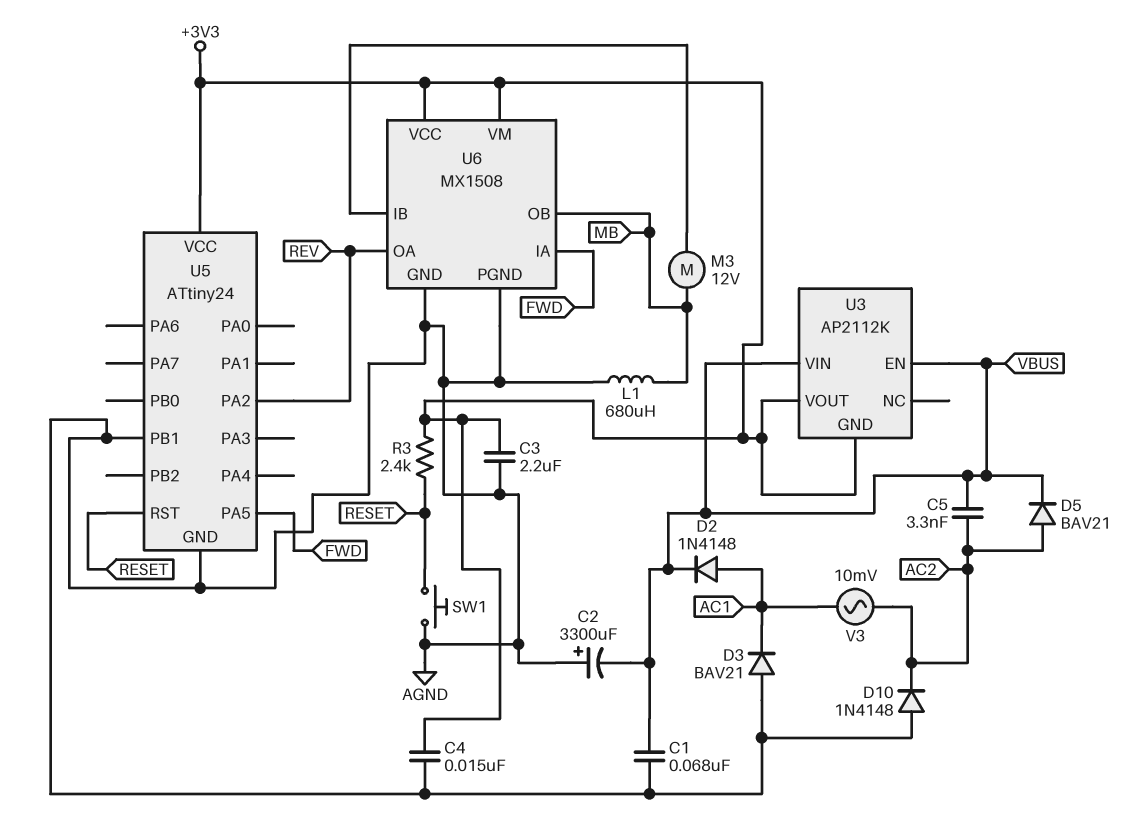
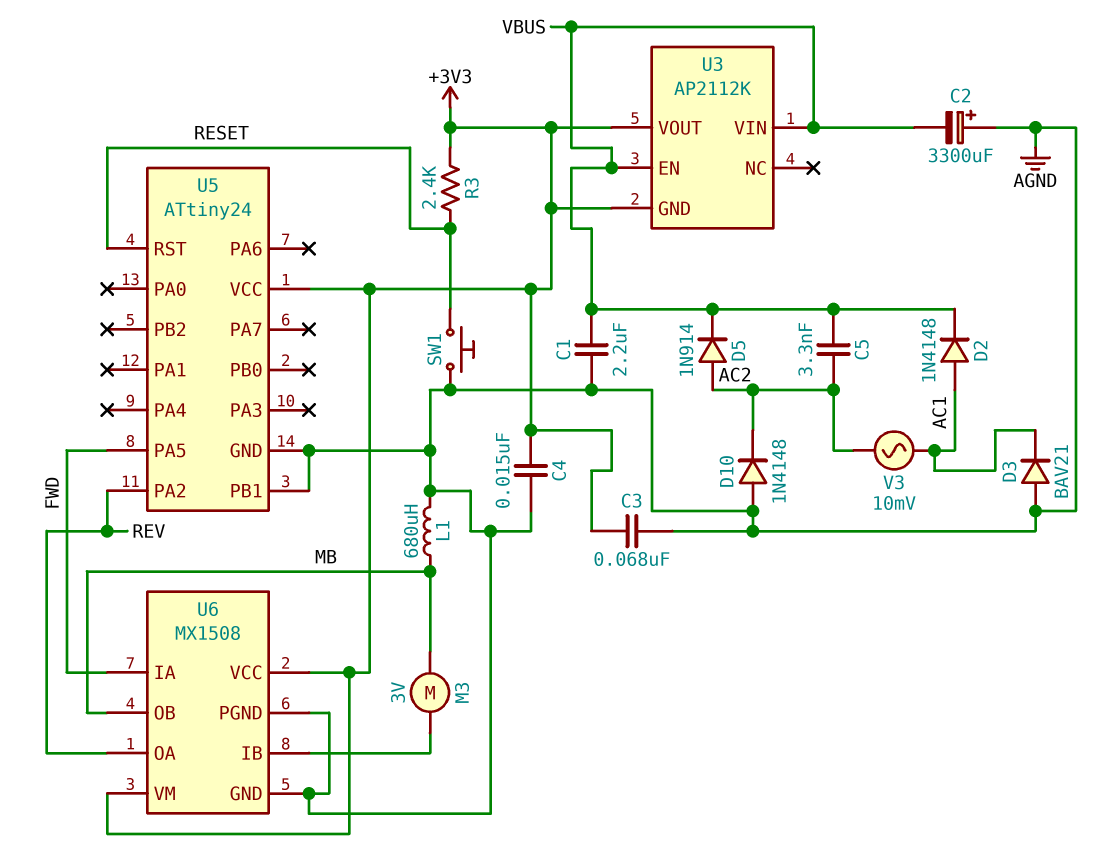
C1: 68nF (AGND, VBUS) -> 2.2uF (AGND, VBUS)
C3: 2.2uF (+3V3, AGND) -> 68nF (+3V3, AGND)
D5: diode BAV21 (A AC2, K VBUS) -> diode 1N914 (A AC2, K VBUS)
M3: motor 12V (MB, U6/IB) -> motor 3V (MB, U6/IB)

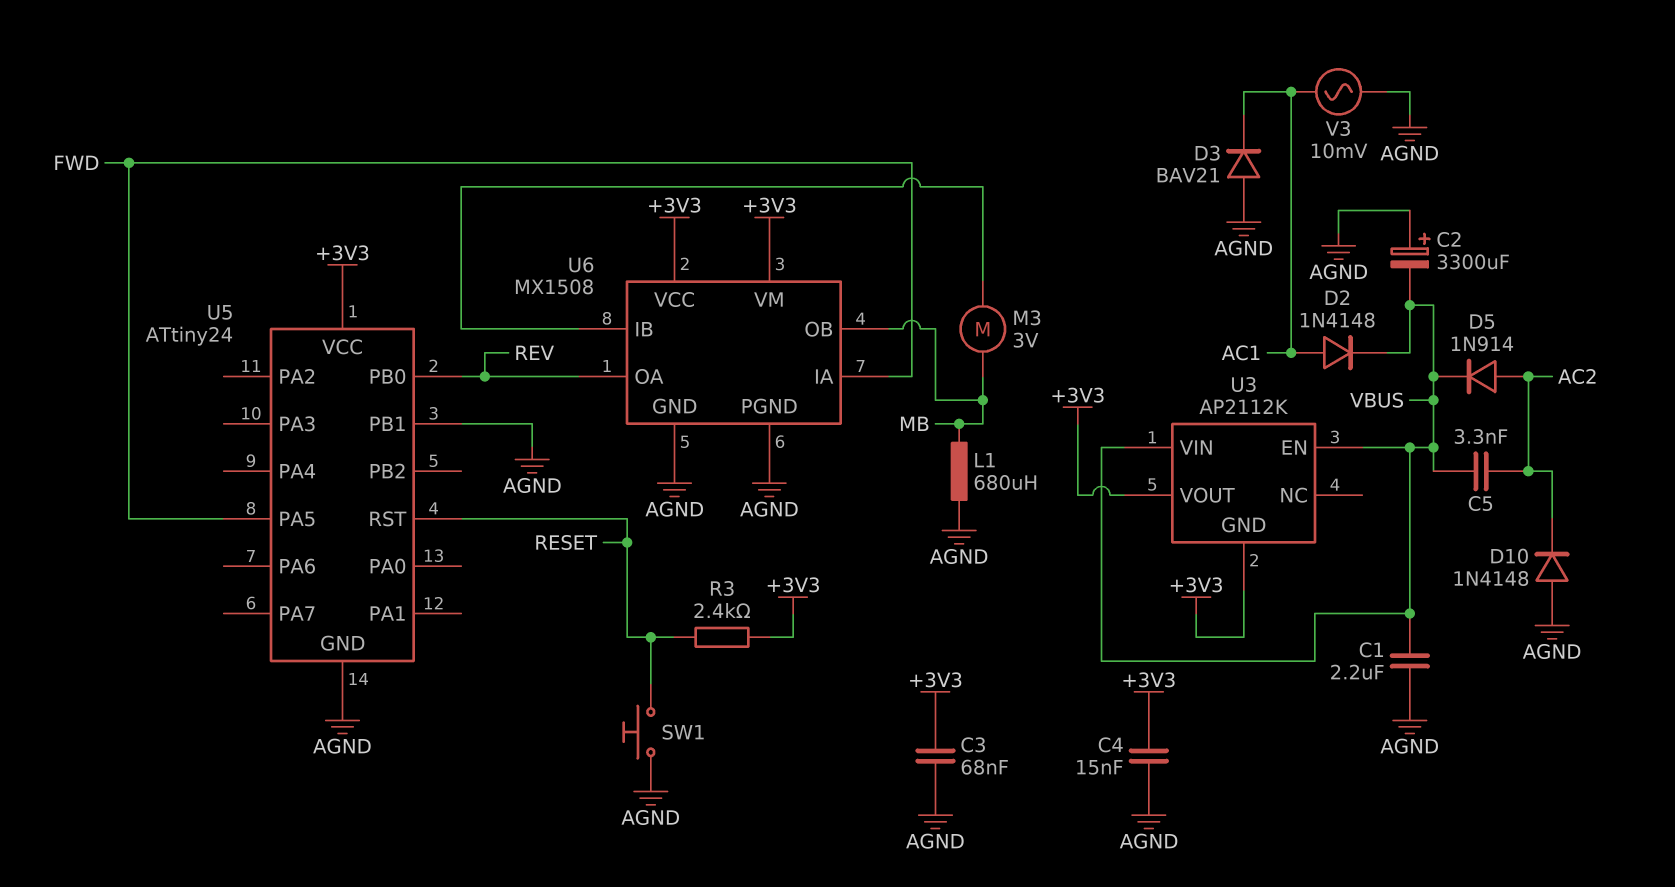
U5 pin PA2: REV -> none
U5 pin PB0: none -> REV
V3: AC 10mV (AC1, AC2) -> AC 10mV (AC1, AGND)

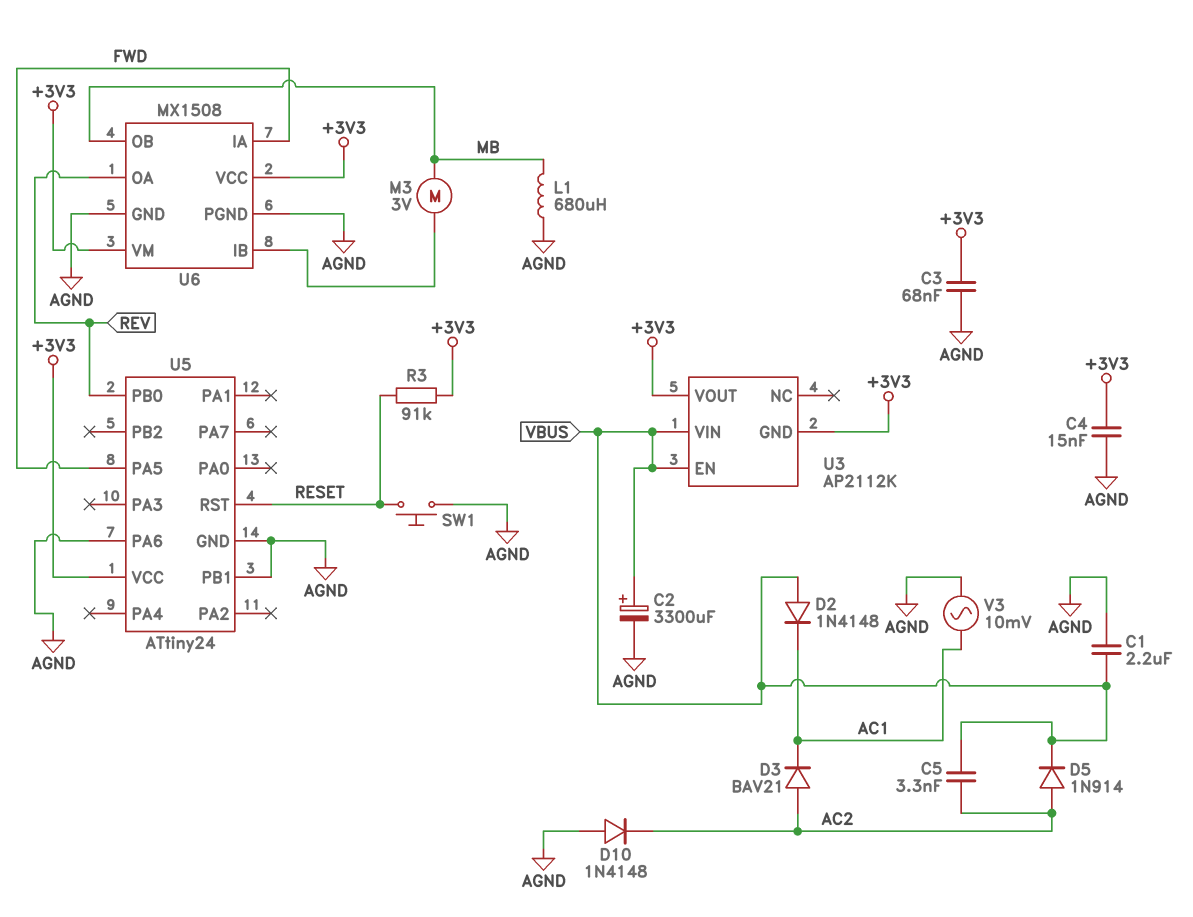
C2: 3300uF (plus AGND, minus VBUS) -> 3300uF (plus VBUS, minus AGND)
D2: diode 1N4148 (A AC1, K VBUS) -> diode 1N4148 (A VBUS, K AC1)
D3: diode BAV21 (A AGND, K AC1) -> diode BAV21 (A AC2, K AC1)
R3: 2.4k (+3V3, RESET) -> 91k (+3V3, RESET)
U5 pin PA6: none -> AGND

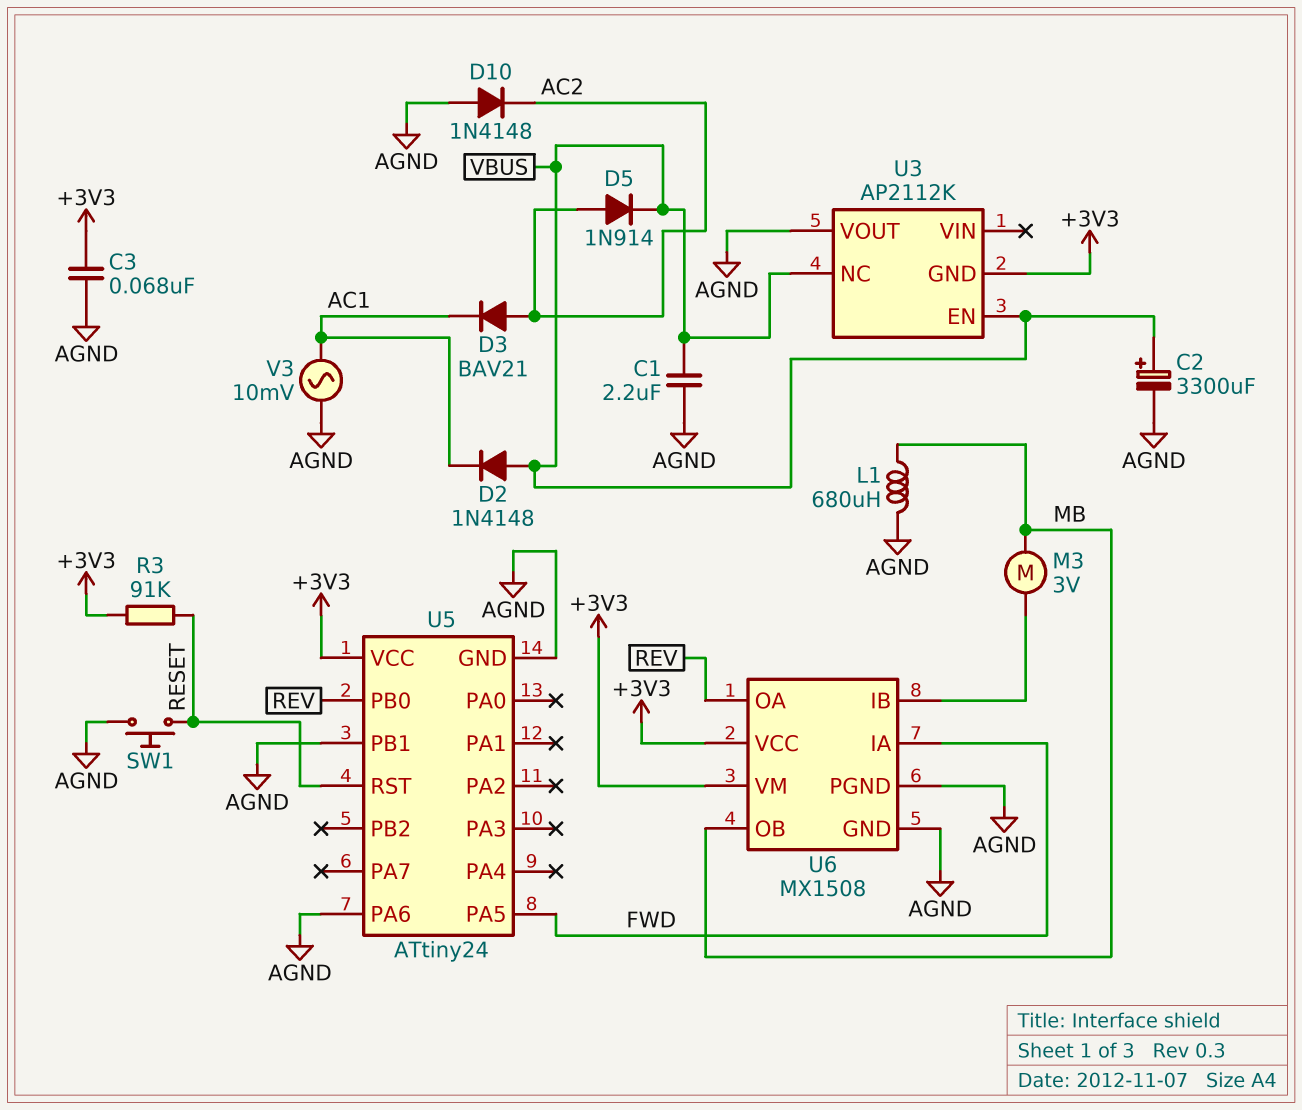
C4: 15nF (+3V3, AGND) -> none
C5: 3.3nF (AC2, VBUS) -> none
U3 pin NC: none -> VBUS
U3 pin VIN: VBUS -> none
U3 pin VOUT: +3V3 -> AGND

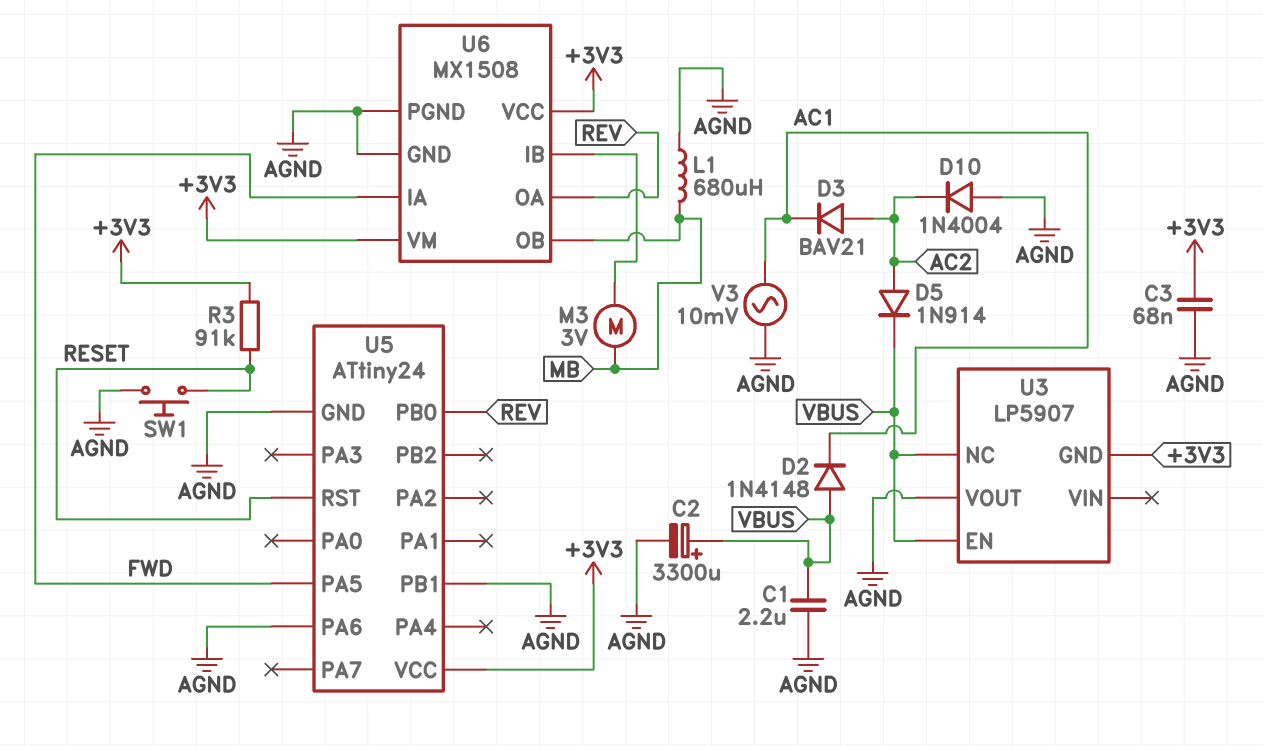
D10: diode 1N4148 (A AGND, K AC2) -> diode 1N4004 (A AGND, K AC2)
U3: AP2112K -> LP5907

